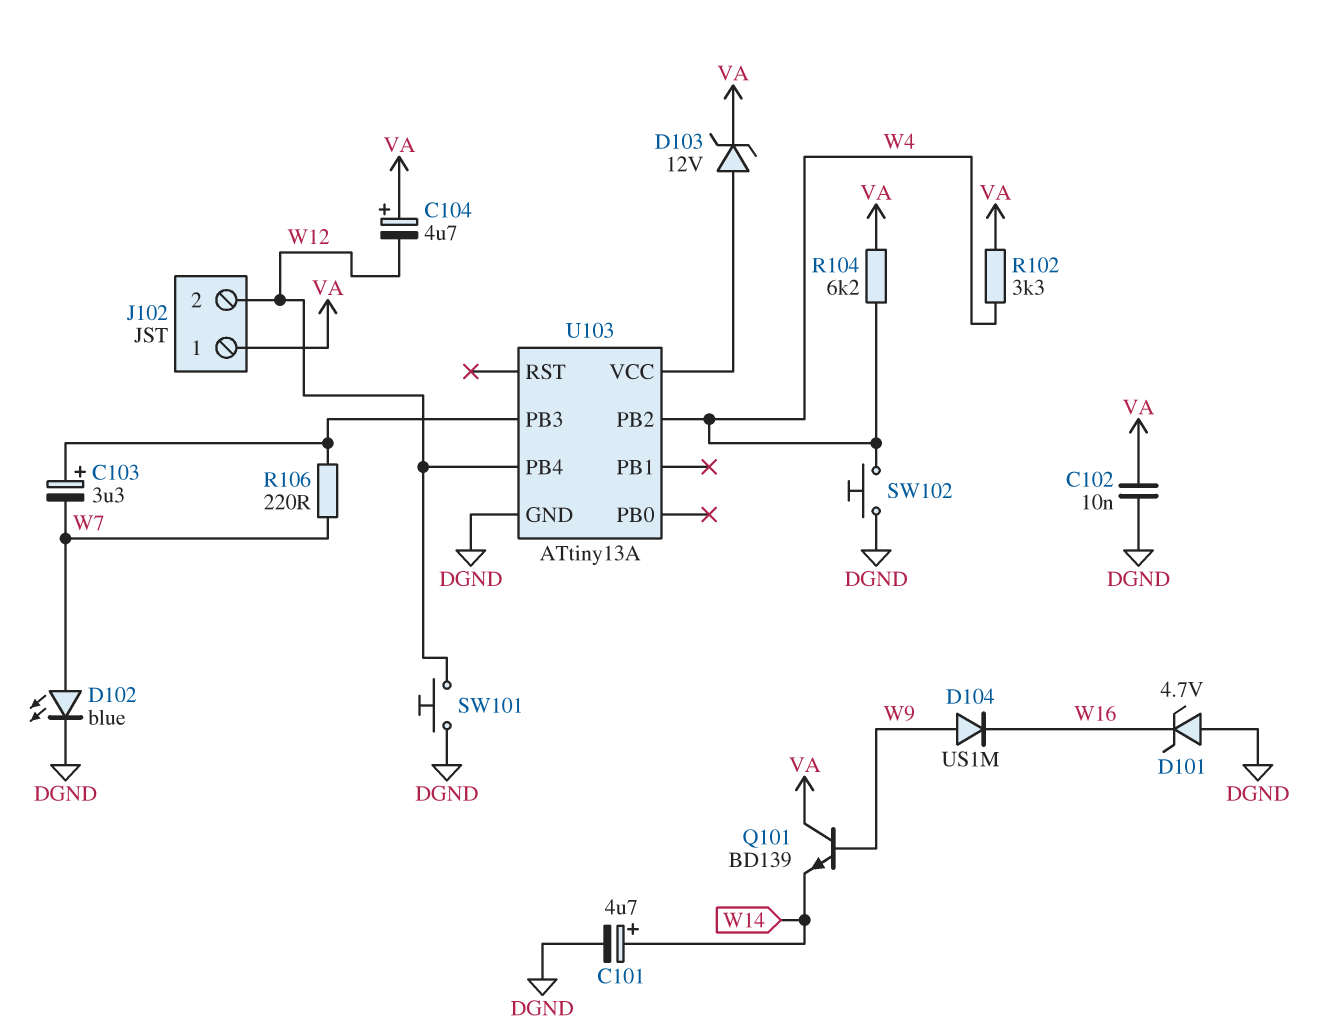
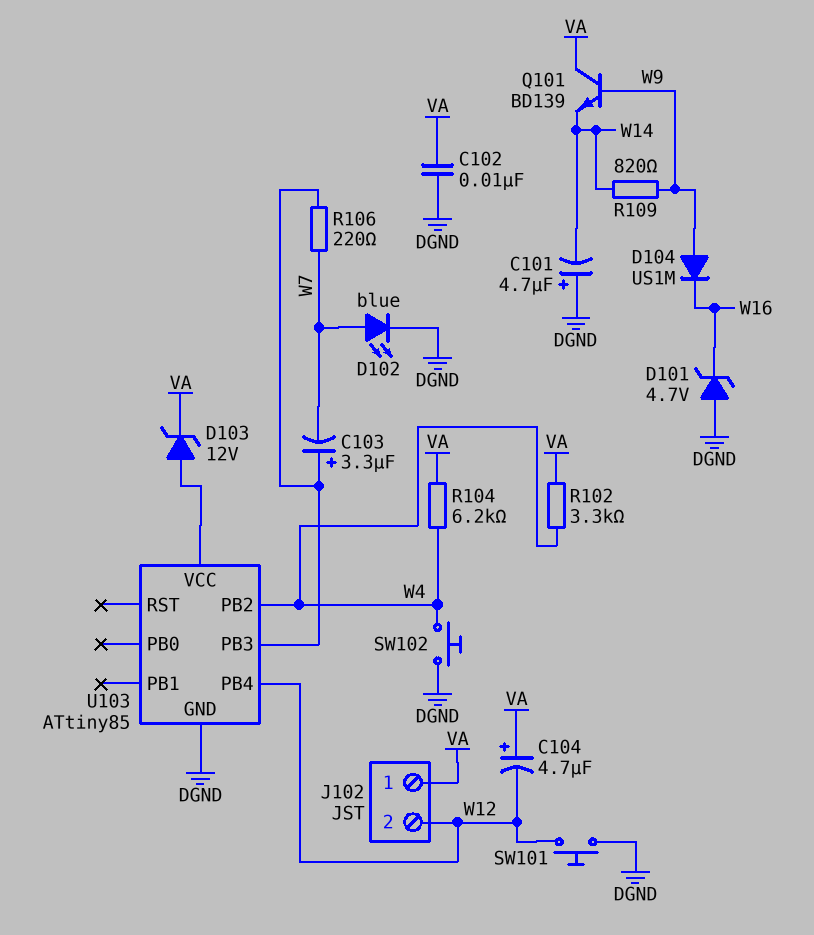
C101: 4.7uF (plus W14, minus DGND) -> 4.7uF (plus DGND, minus W14)
R109: none -> 820 (W9, W14)
U103: ATtiny13A -> ATtiny85

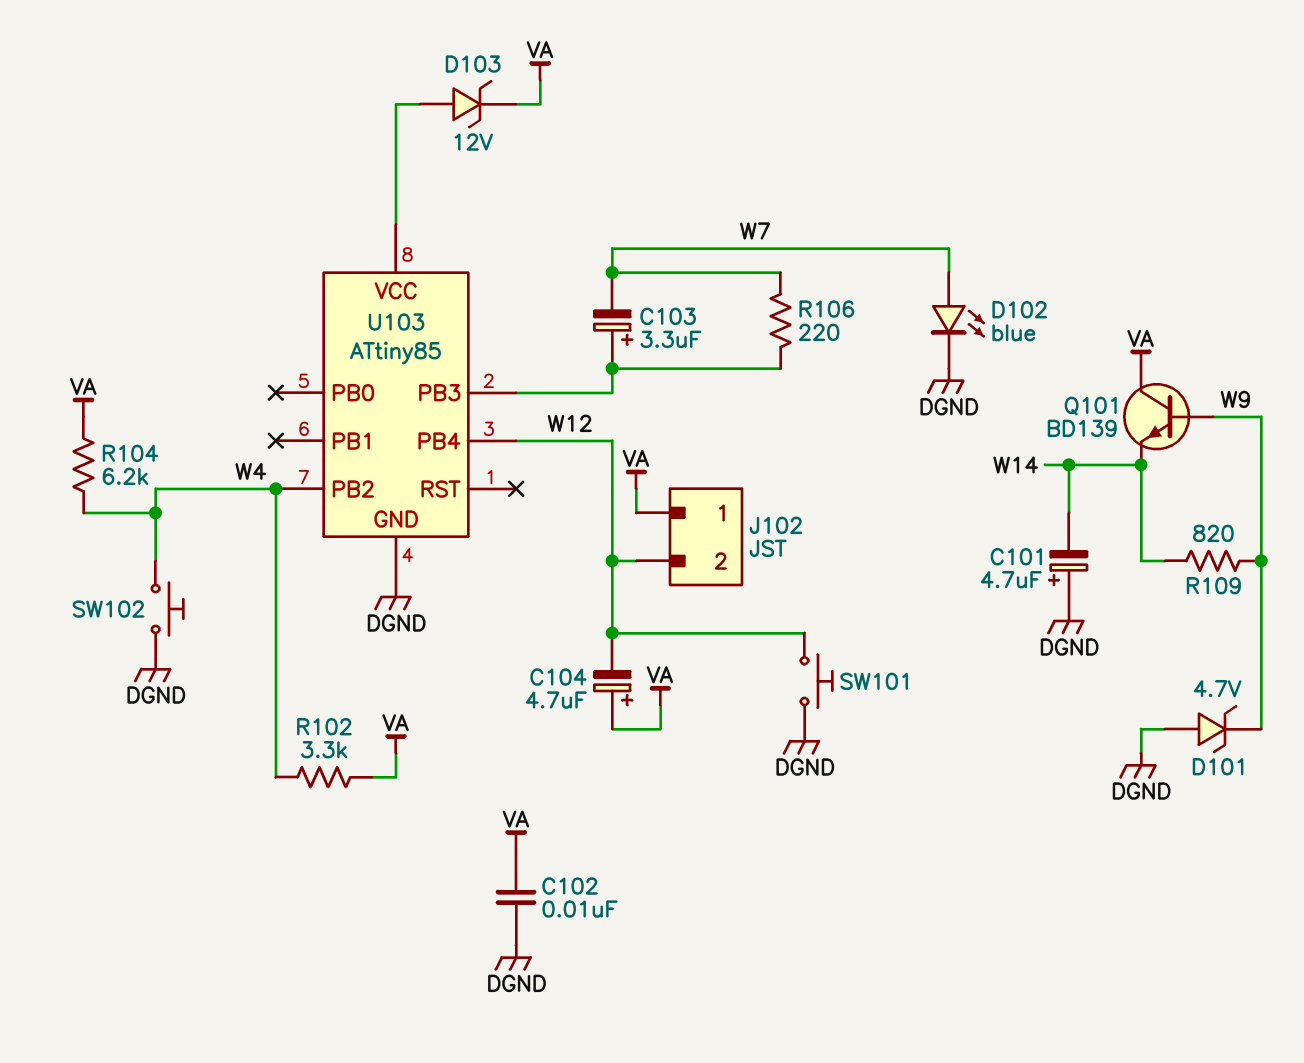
D101: zener 4.7V (A DGND, K W16) -> zener 4.7V (A DGND, K W9)
D104: diode US1M (A W9, K W16) -> none

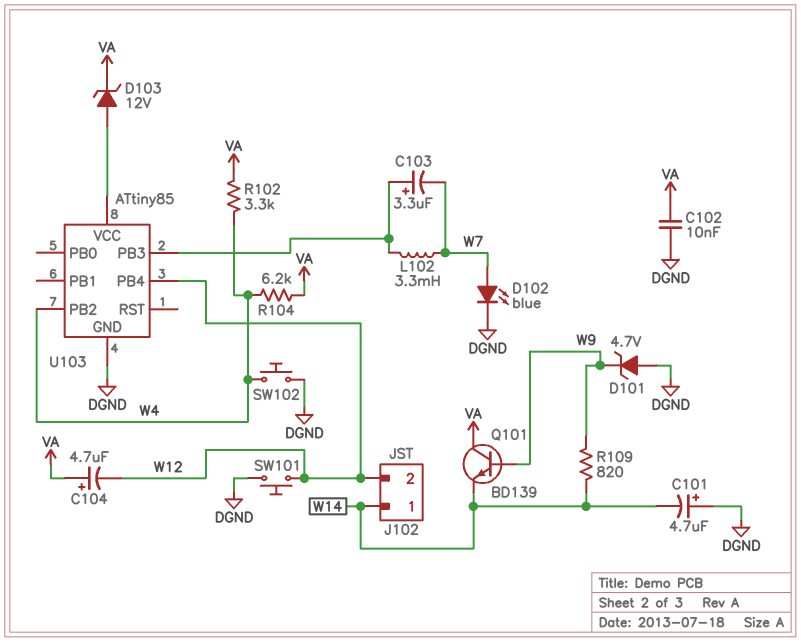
J102 pin 1: VA -> W14
L102: none -> 3.3mH (U103/PB3, W7)
R106: 220 (U103/PB3, W7) -> none

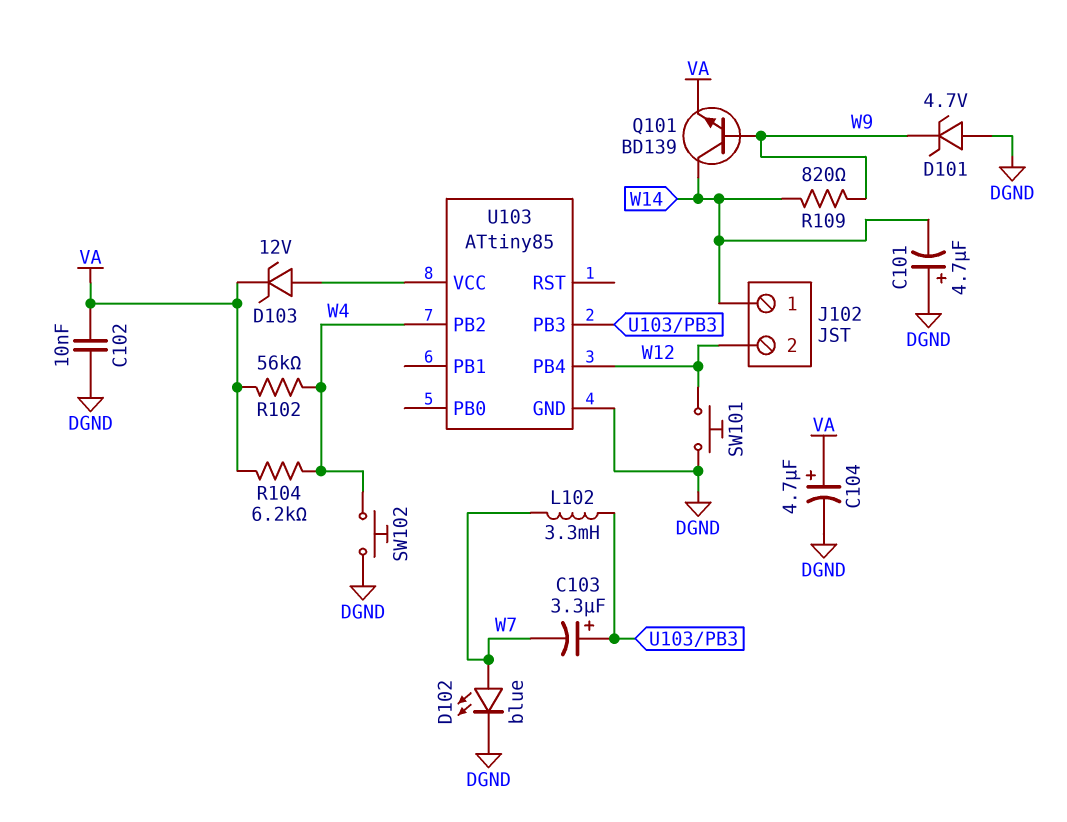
C104: 4.7uF (plus VA, minus W12) -> 4.7uF (plus VA, minus DGND)
Q101: NPN BD139 (B W9, C VA, E W14) -> NPN BD139 (B W9, C W14, E VA)
R102: 3.3k (VA, W4) -> 56k (VA, W4)

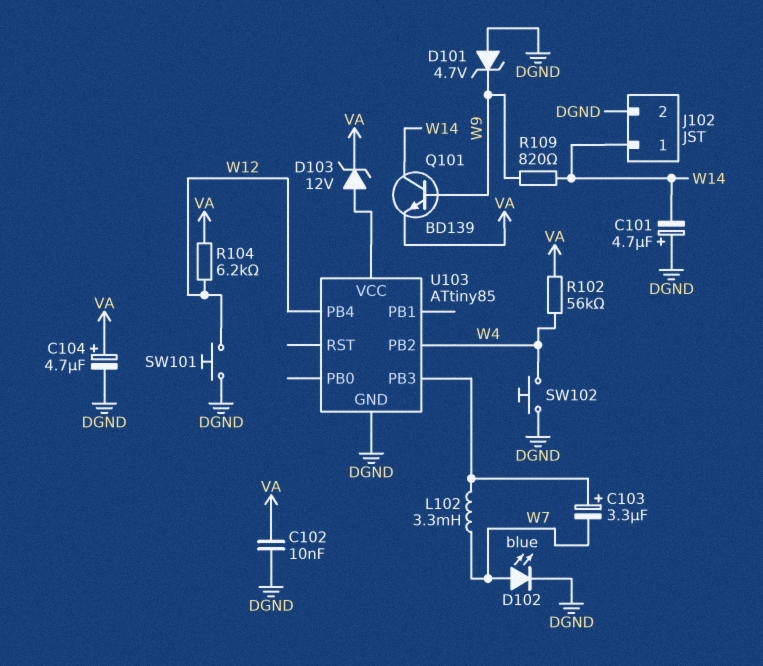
J102 pin 2: W12 -> DGND
R104: 6.2k (VA, W4) -> 6.2k (VA, W12)

